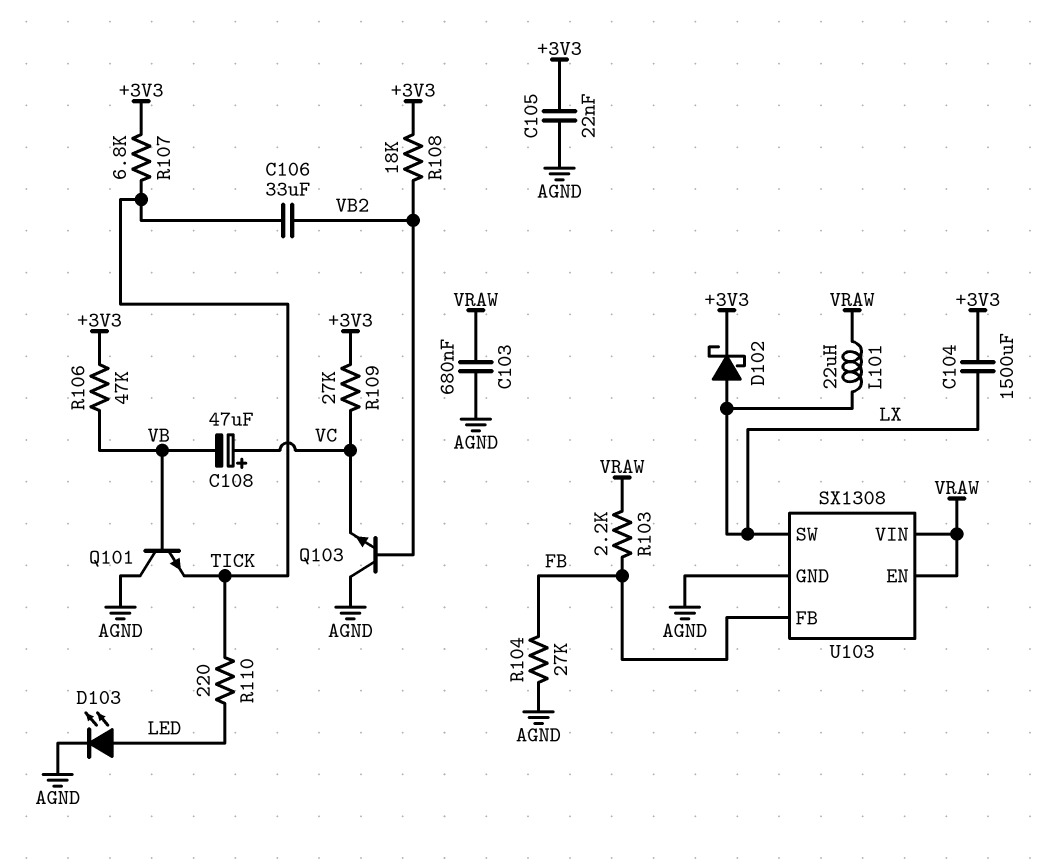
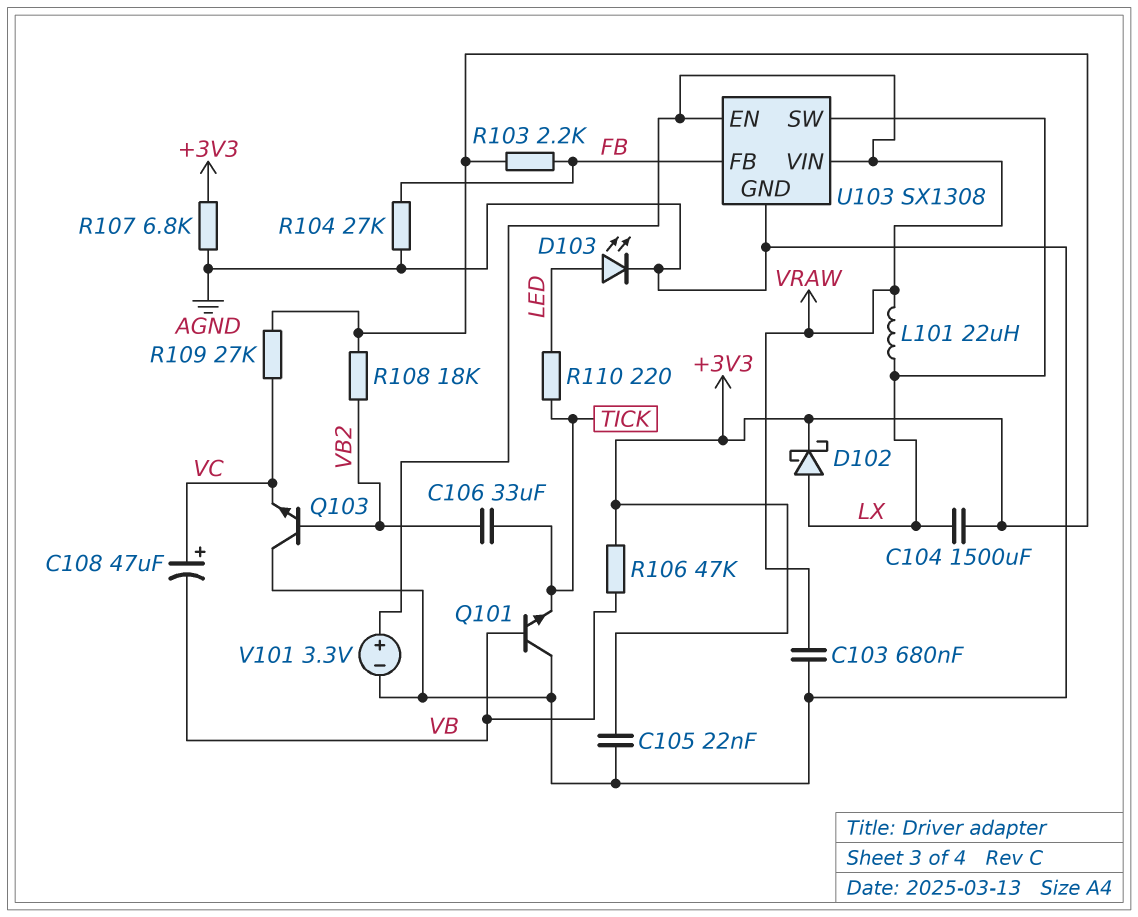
R103: 2.2k (FB, VRAW) -> 2.2k (+3V3, FB)
R107: 6.8k (+3V3, TICK) -> 6.8k (+3V3, AGND)
V101: none -> 3.3V (plus VRAW, minus AGND)

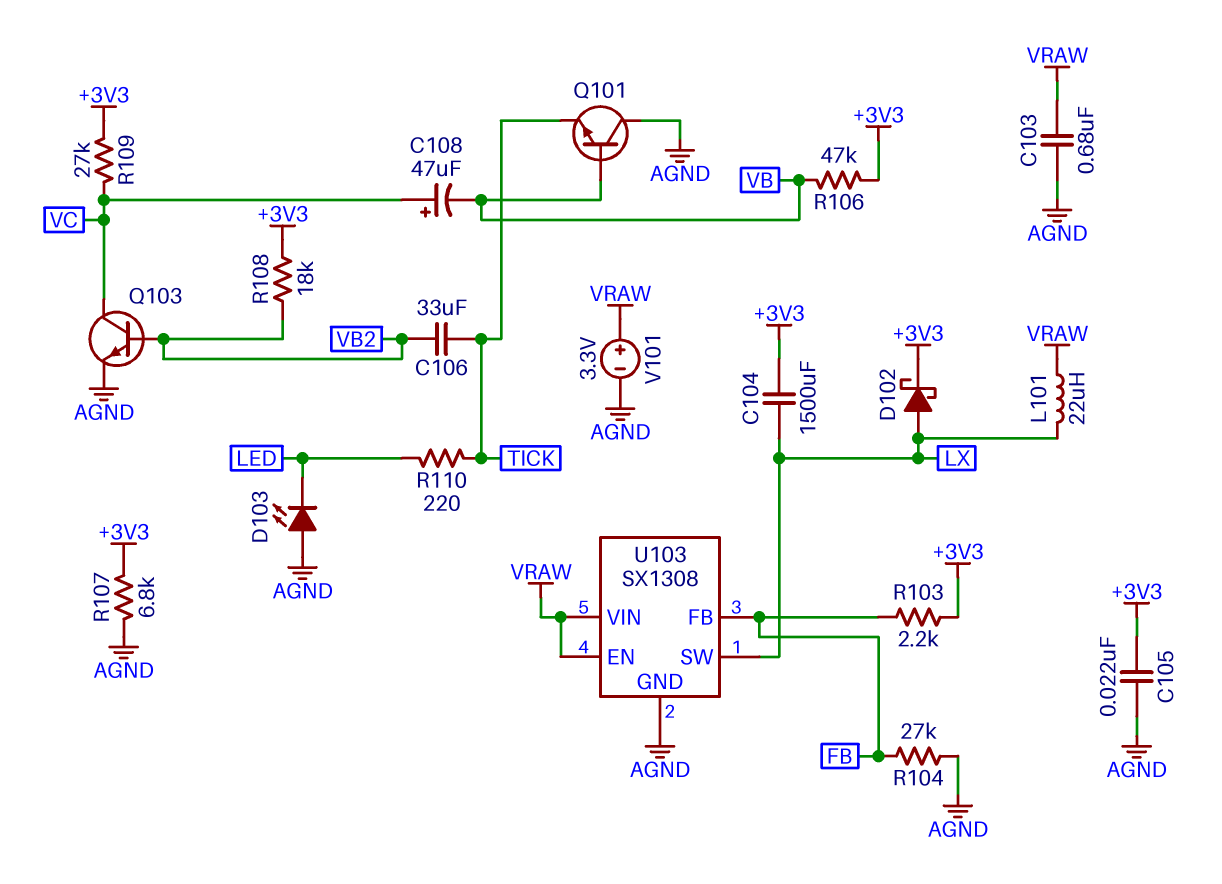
D103: LED (A LED, K AGND) -> LED (A AGND, K LED)
Q103: NPN (B VB2, C AGND, E VC) -> NPN (B VB2, C VC, E AGND)

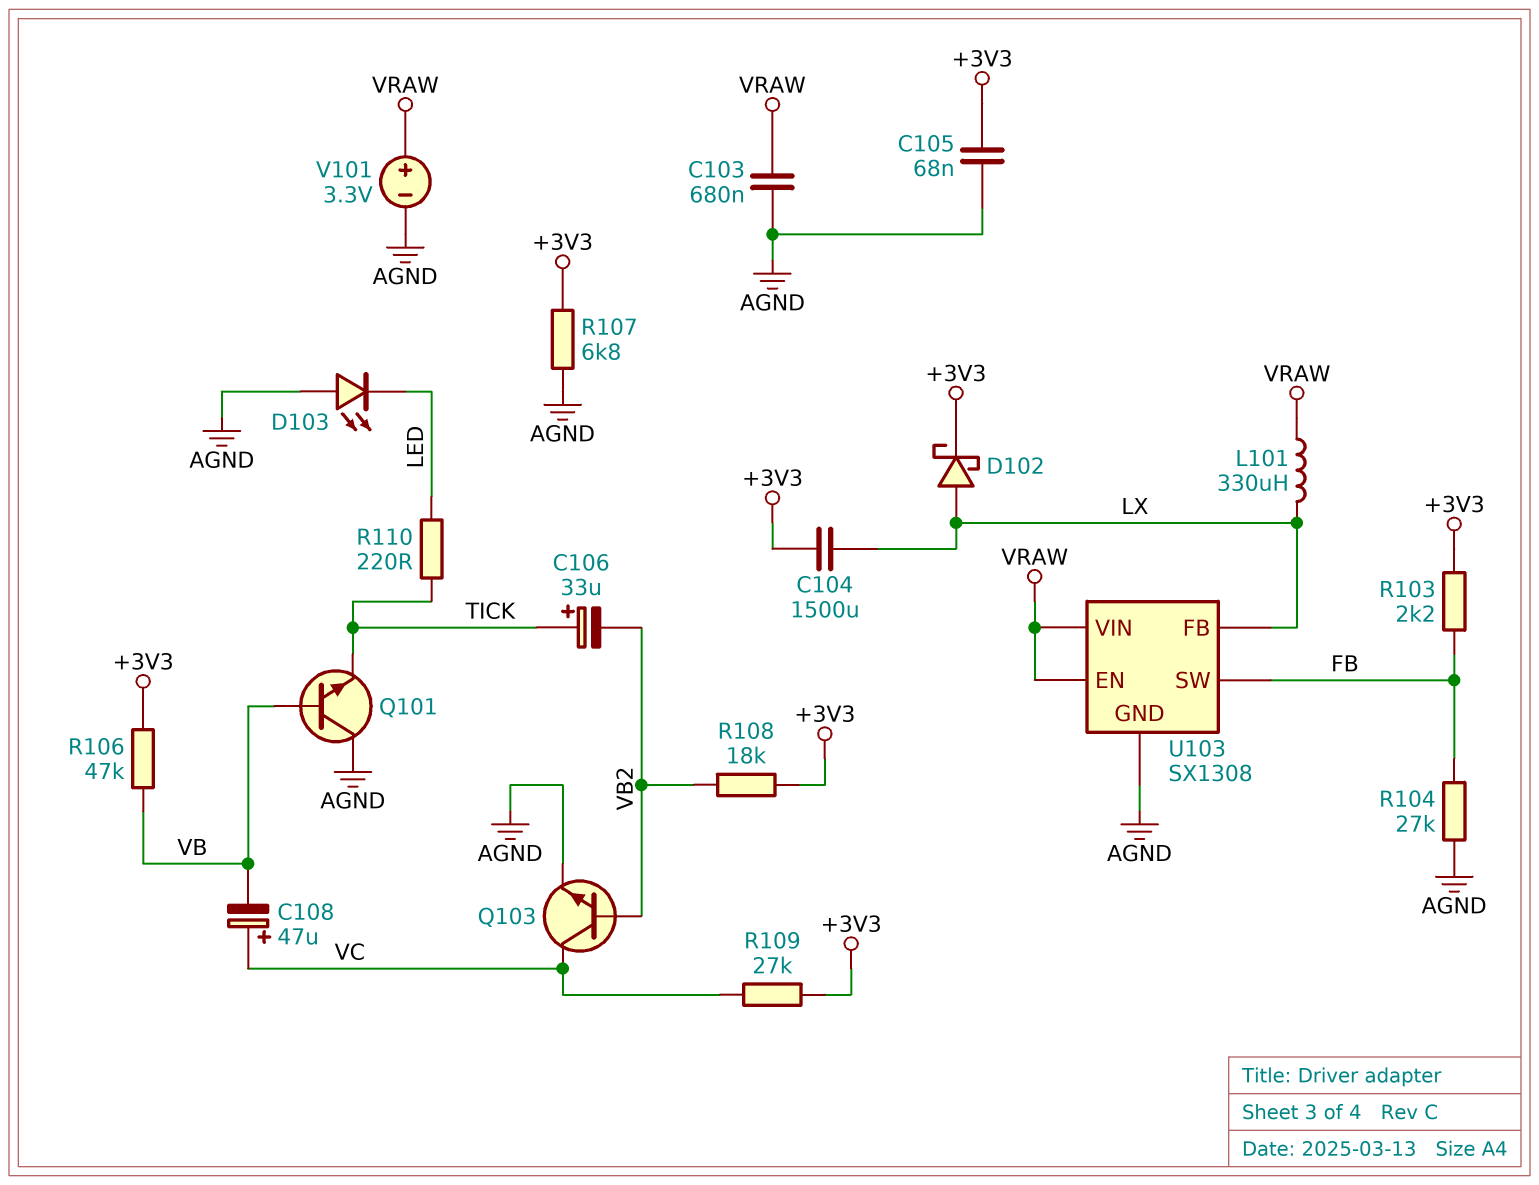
C105: 22nF (+3V3, AGND) -> 68nF (+3V3, AGND)
C106: 33uF (TICK, VB2) -> 33uF (plus TICK, minus VB2)
L101: 22uH (LX, VRAW) -> 330uH (LX, VRAW)
U103 pin FB: FB -> LX
U103 pin SW: LX -> FB

